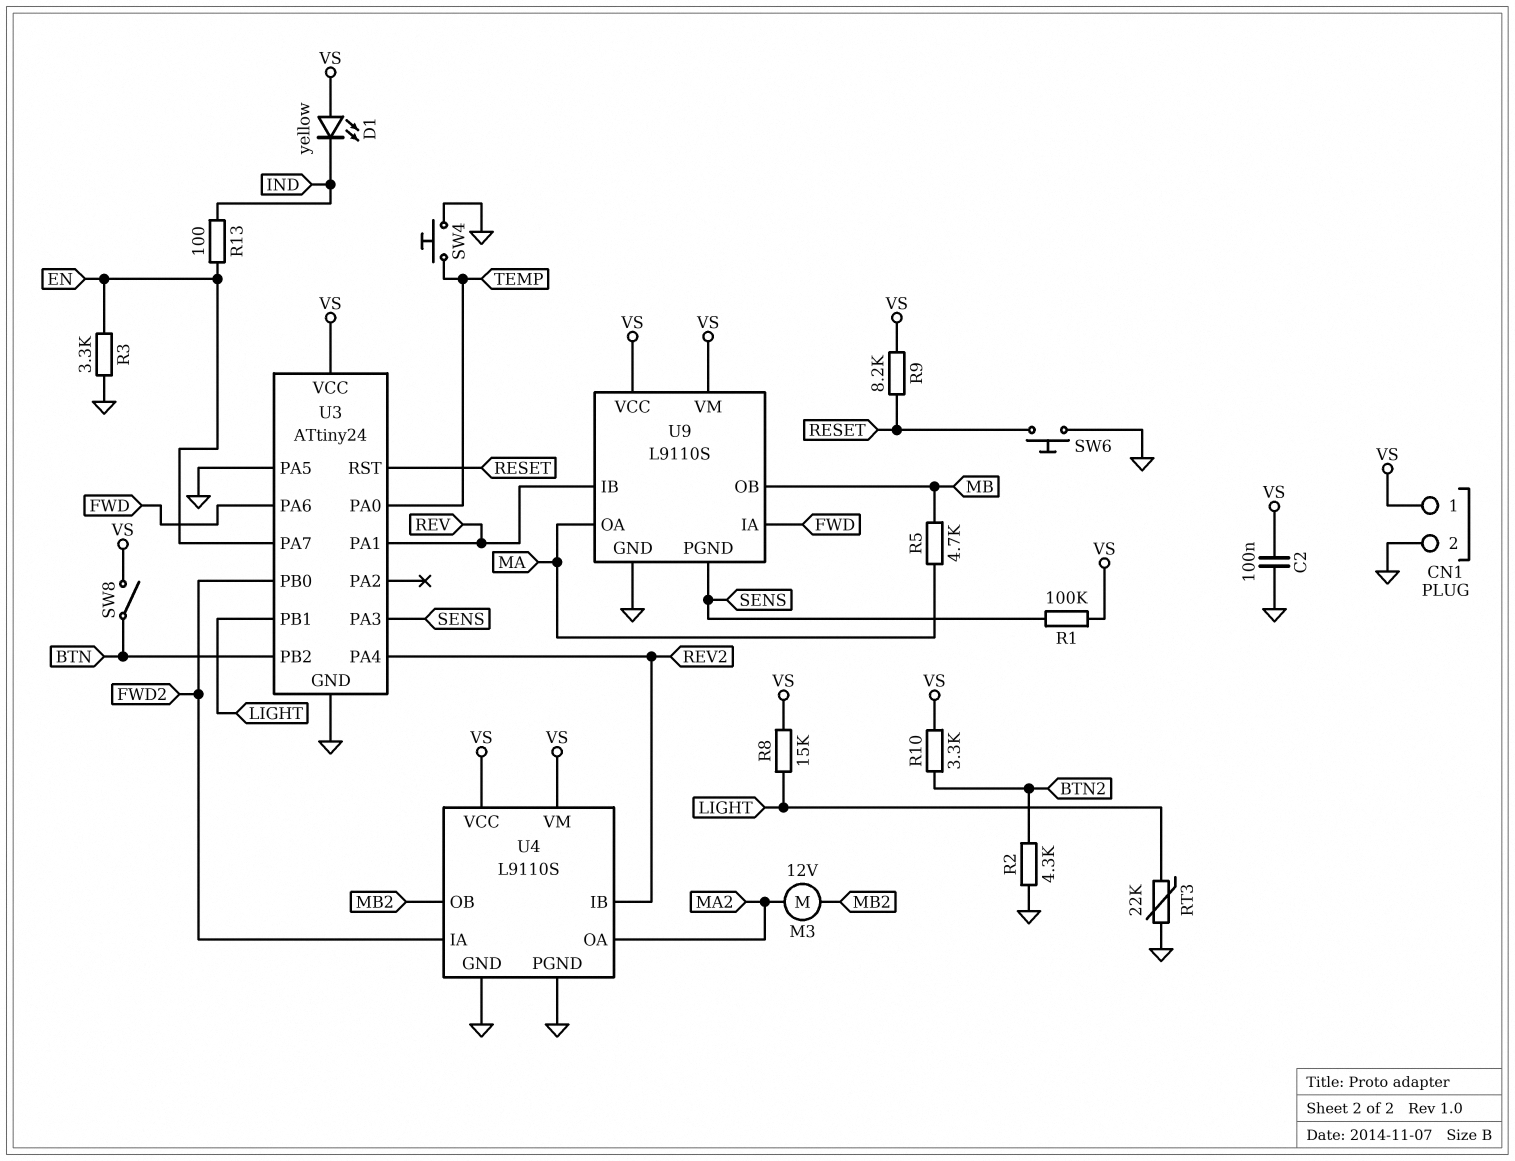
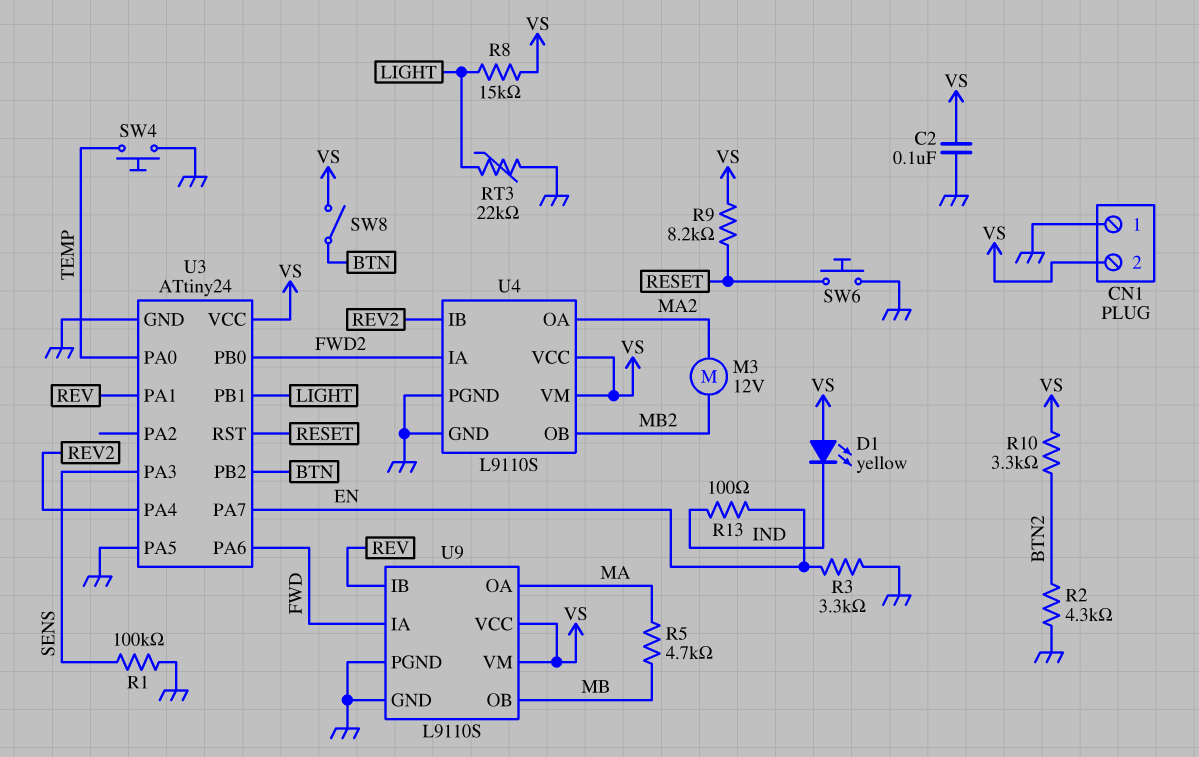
CN1 pin 1: VS -> GND
CN1 pin 2: GND -> VS
R1: 100k (SENS, VS) -> 100k (GND, SENS)
U9 pin PGND: SENS -> GND

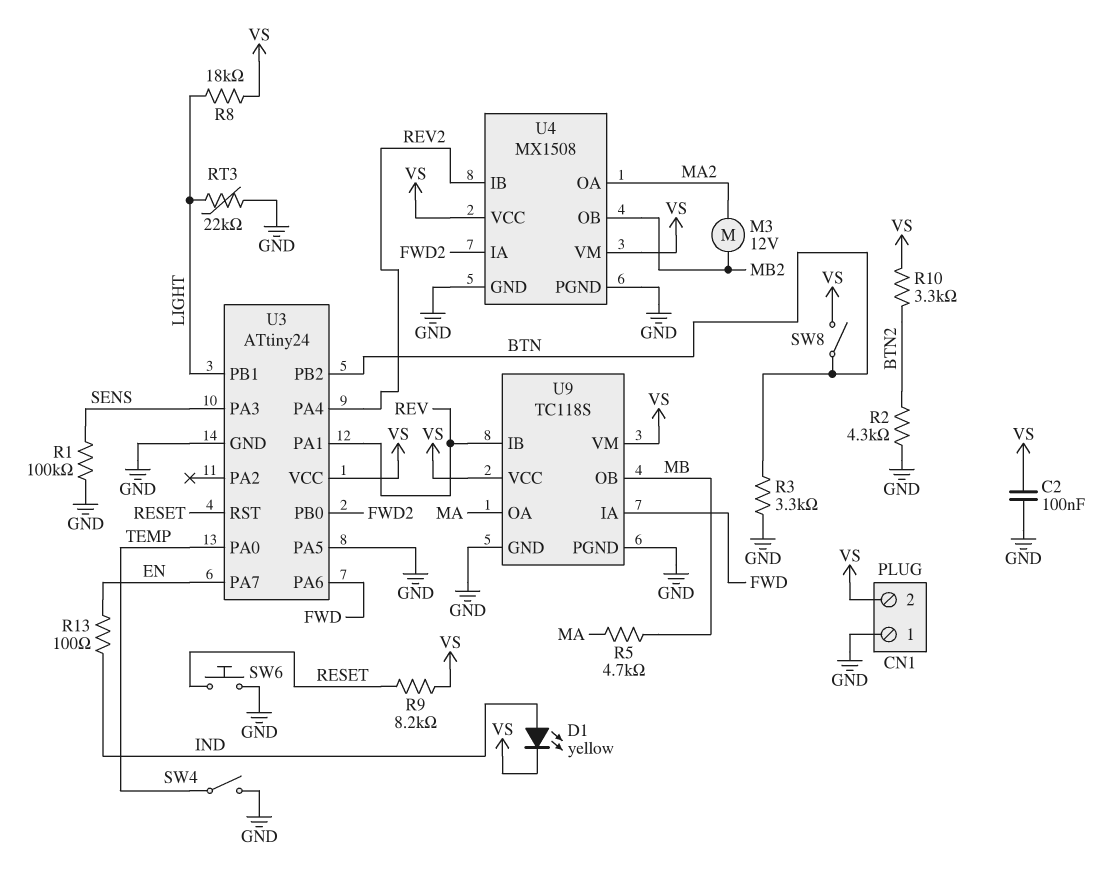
D1: LED yellow (A VS, K IND) -> LED yellow (A IND, K VS)
R3: 3.3k (EN, GND) -> 3.3k (BTN, GND)
R8: 15k (LIGHT, VS) -> 18k (LIGHT, VS)
SW4: button (GND, TEMP) -> switch (GND, TEMP)
U4: L9110S -> MX1508
U9: L9110S -> TC118S

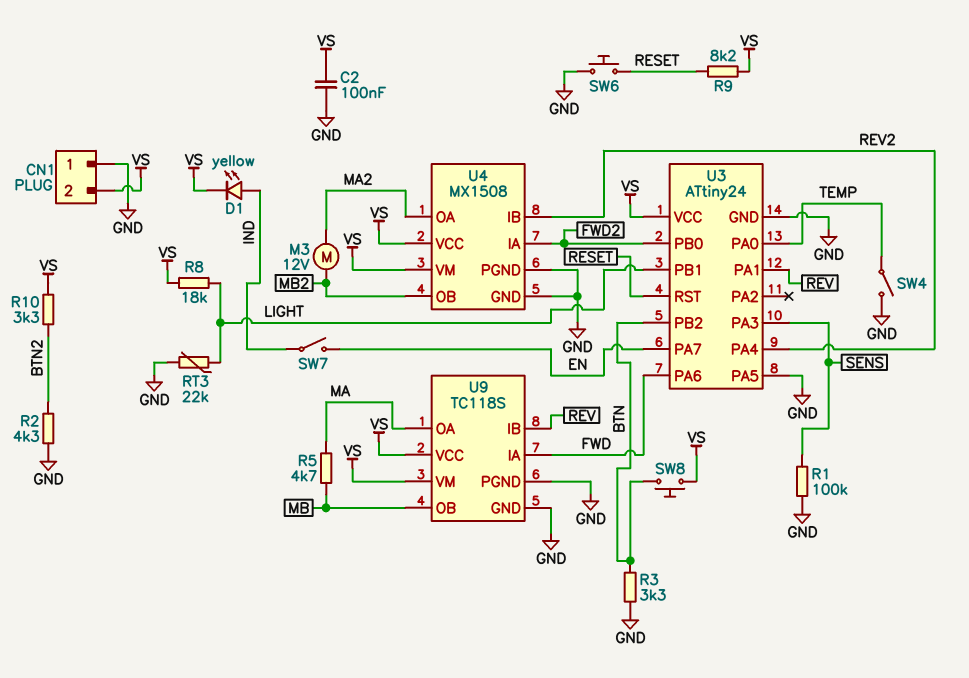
R13: 100 (EN, IND) -> none
SW7: none -> switch (EN, IND)
SW8: switch (BTN, VS) -> button (BTN, VS)

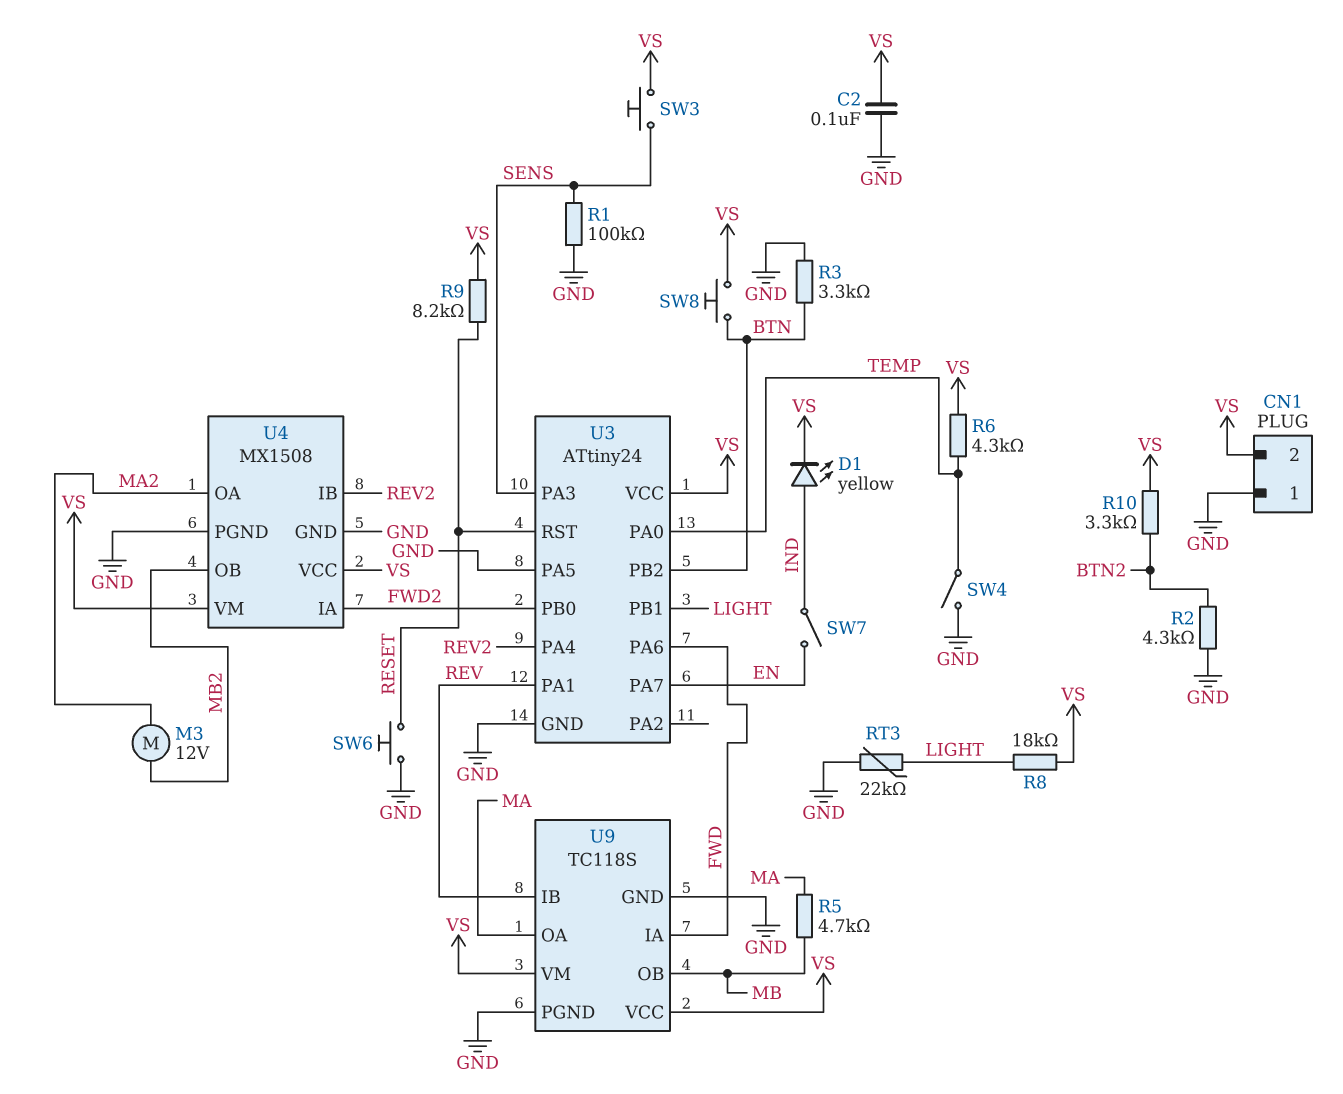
R6: none -> 4.3k (TEMP, VS)
SW3: none -> button (SENS, VS)

